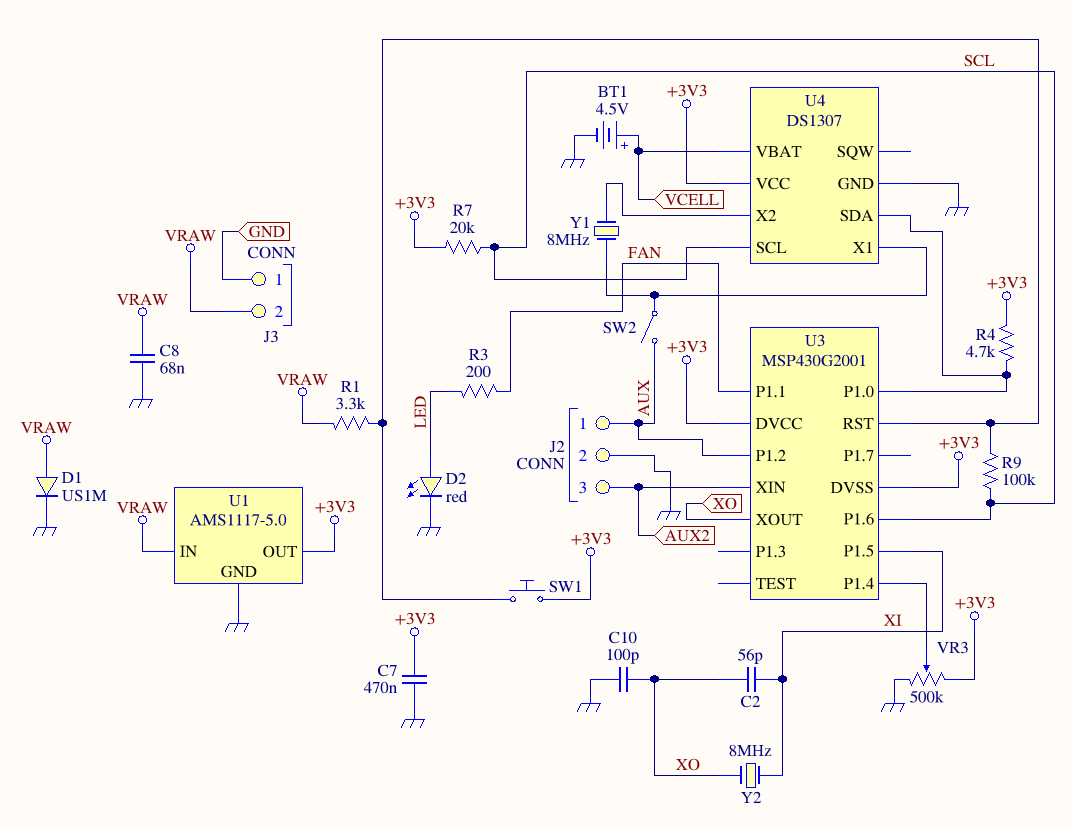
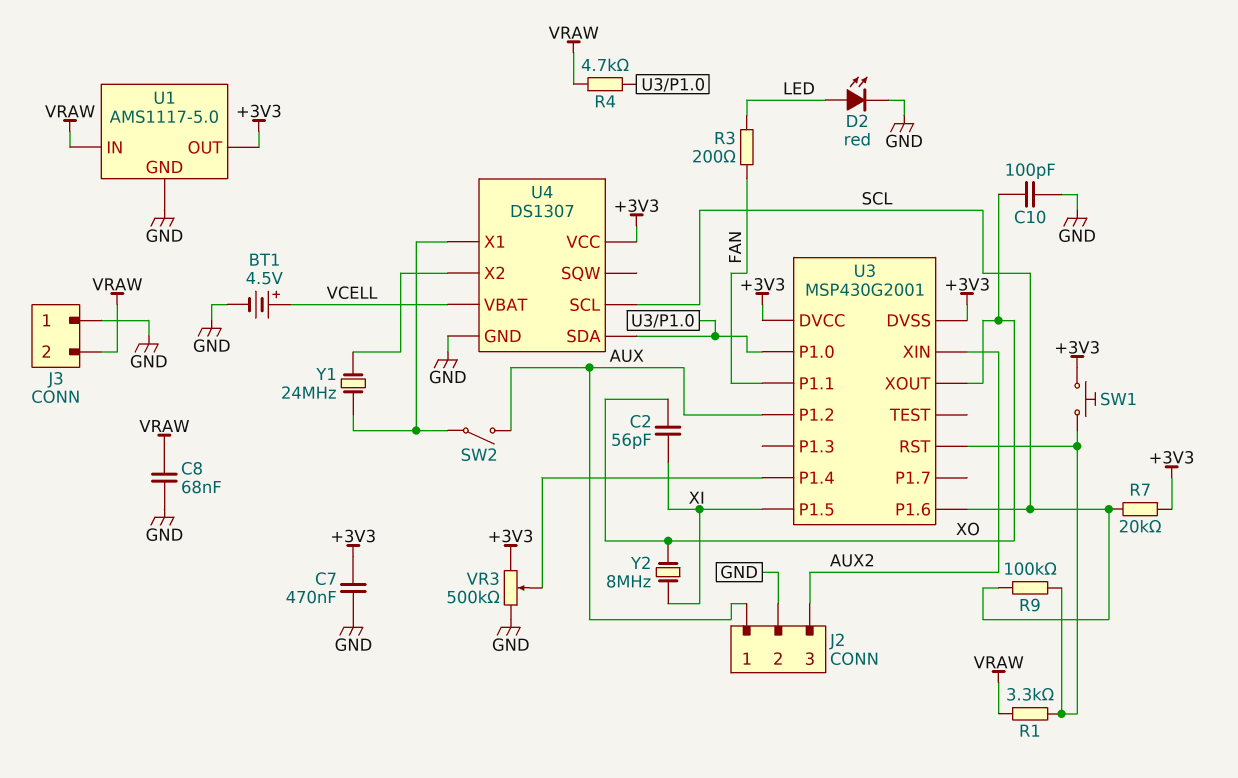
D1: diode US1M (A VRAW, K GND) -> none
R4: 4.7k (+3V3, U3/P1.0) -> 4.7k (U3/P1.0, VRAW)
Y1: 8MHz (U4/X1, U4/X2) -> 24MHz (U4/X1, U4/X2)

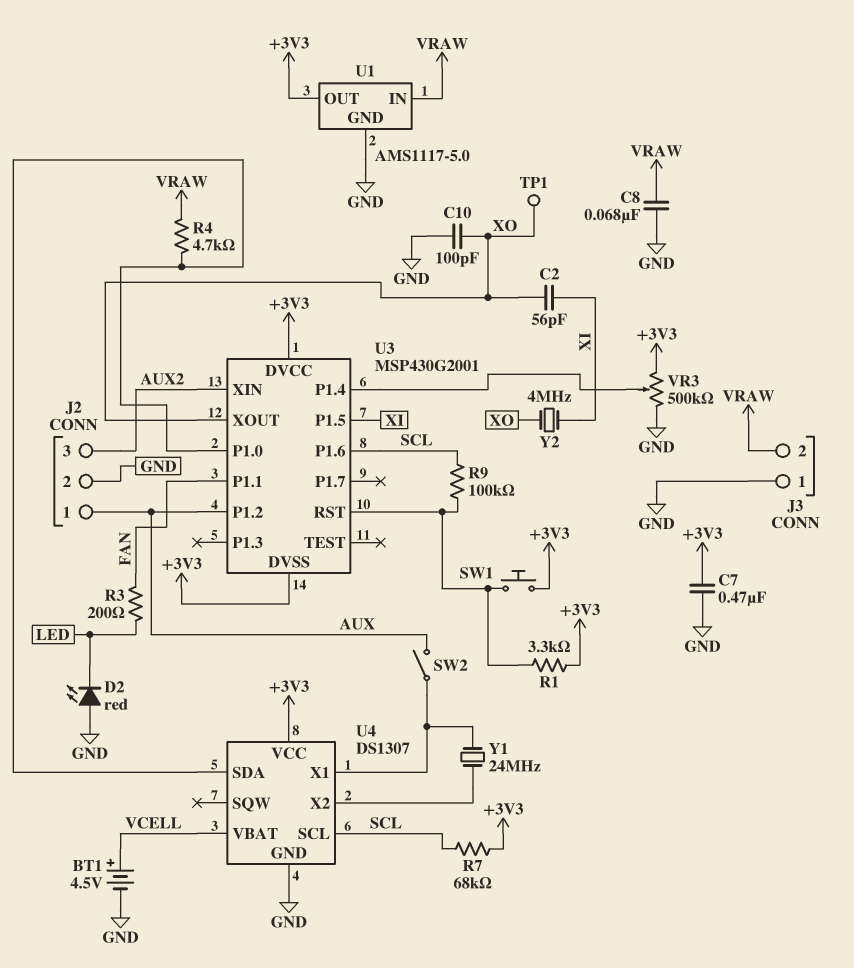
D2: LED red (A LED, K GND) -> LED red (A GND, K LED)
R1: 3.3k (U3/RST, VRAW) -> 3.3k (+3V3, U3/RST)
R7: 20k (+3V3, SCL) -> 68k (+3V3, SCL)
TP1: none -> test point (XO)
Y2: 8MHz (XI, XO) -> 4MHz (XI, XO)

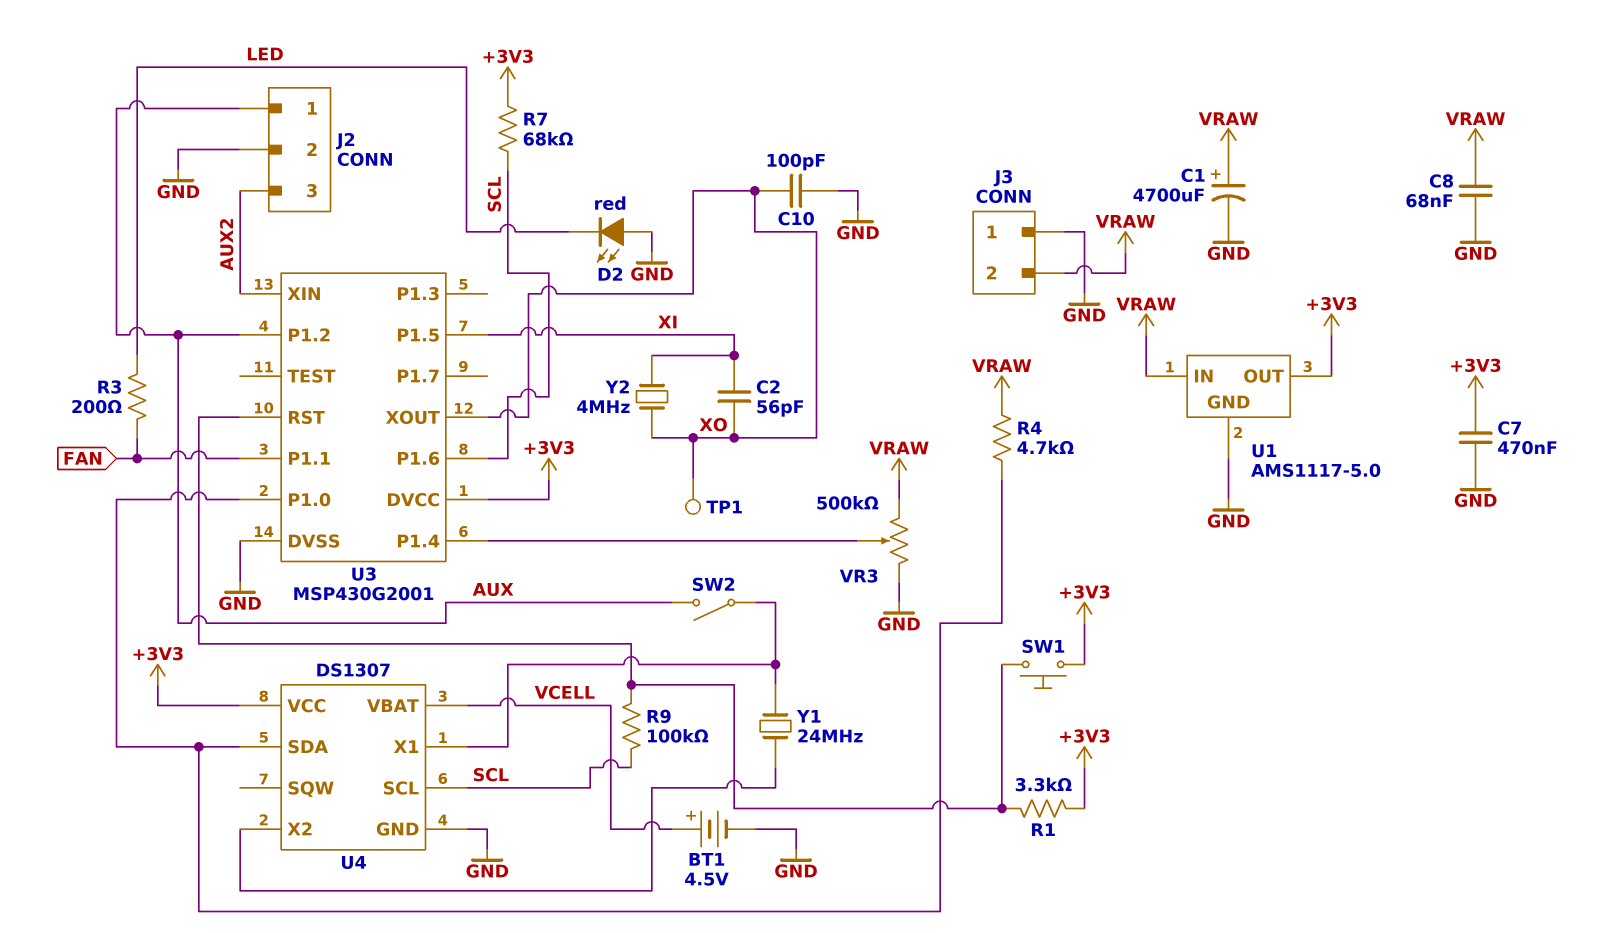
C1: none -> 4700uF (plus VRAW, minus GND)
U3 pin DVSS: +3V3 -> GND
VR3: 500k (+3V3, GND, wiper U3/P1.4) -> 500k (GND, VRAW, wiper U3/P1.4)

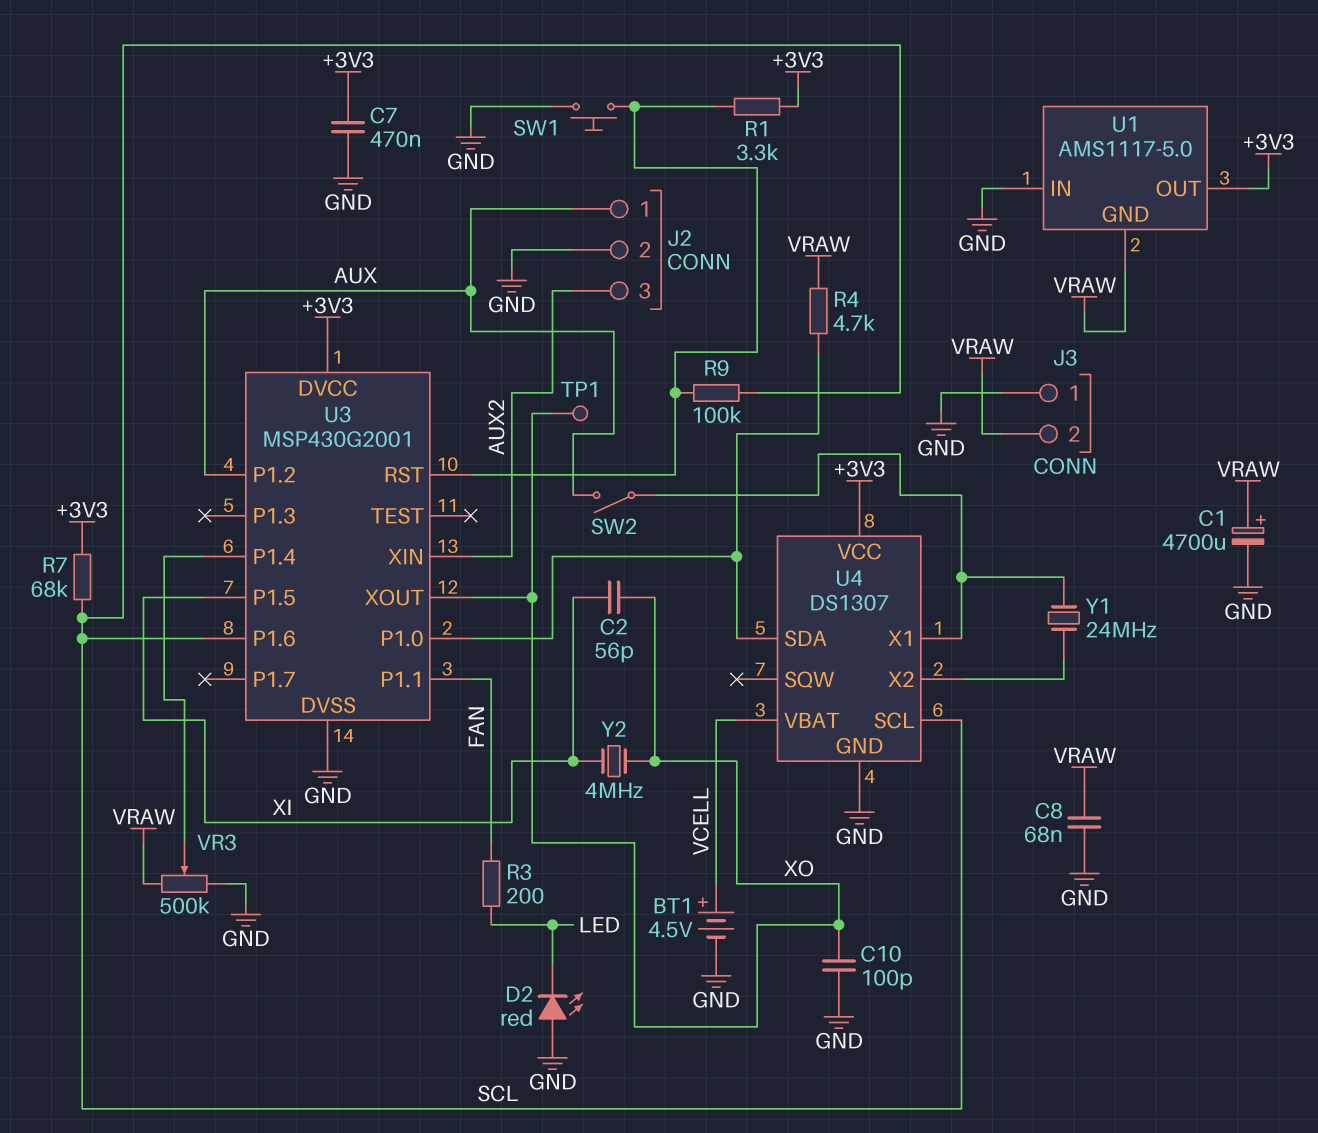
SW1: button (+3V3, U3/RST) -> button (GND, U3/RST)
U1 pin GND: GND -> VRAW
U1 pin IN: VRAW -> GND

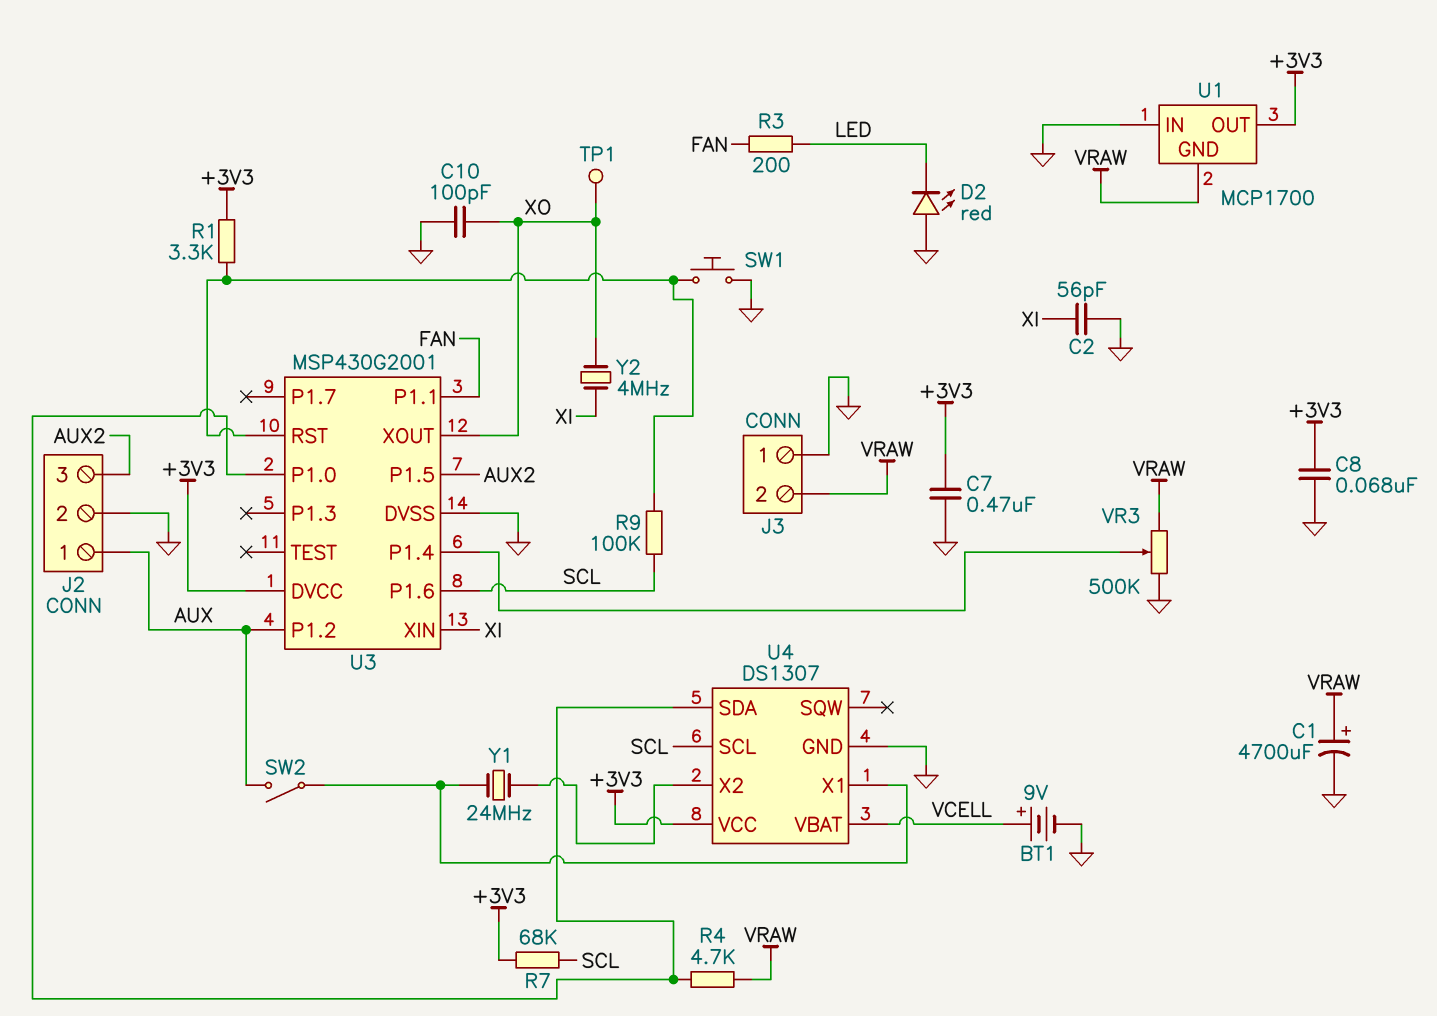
BT1: 4.5V (plus VCELL, minus GND) -> 9V (plus VCELL, minus GND)
C2: 56pF (XI, XO) -> 56pF (GND, XI)
C8: 68nF (GND, VRAW) -> 68nF (+3V3, GND)
U1: AMS1117-5.0 -> MCP1700
U3 pin P1.5: XI -> AUX2
U3 pin XIN: AUX2 -> XI

